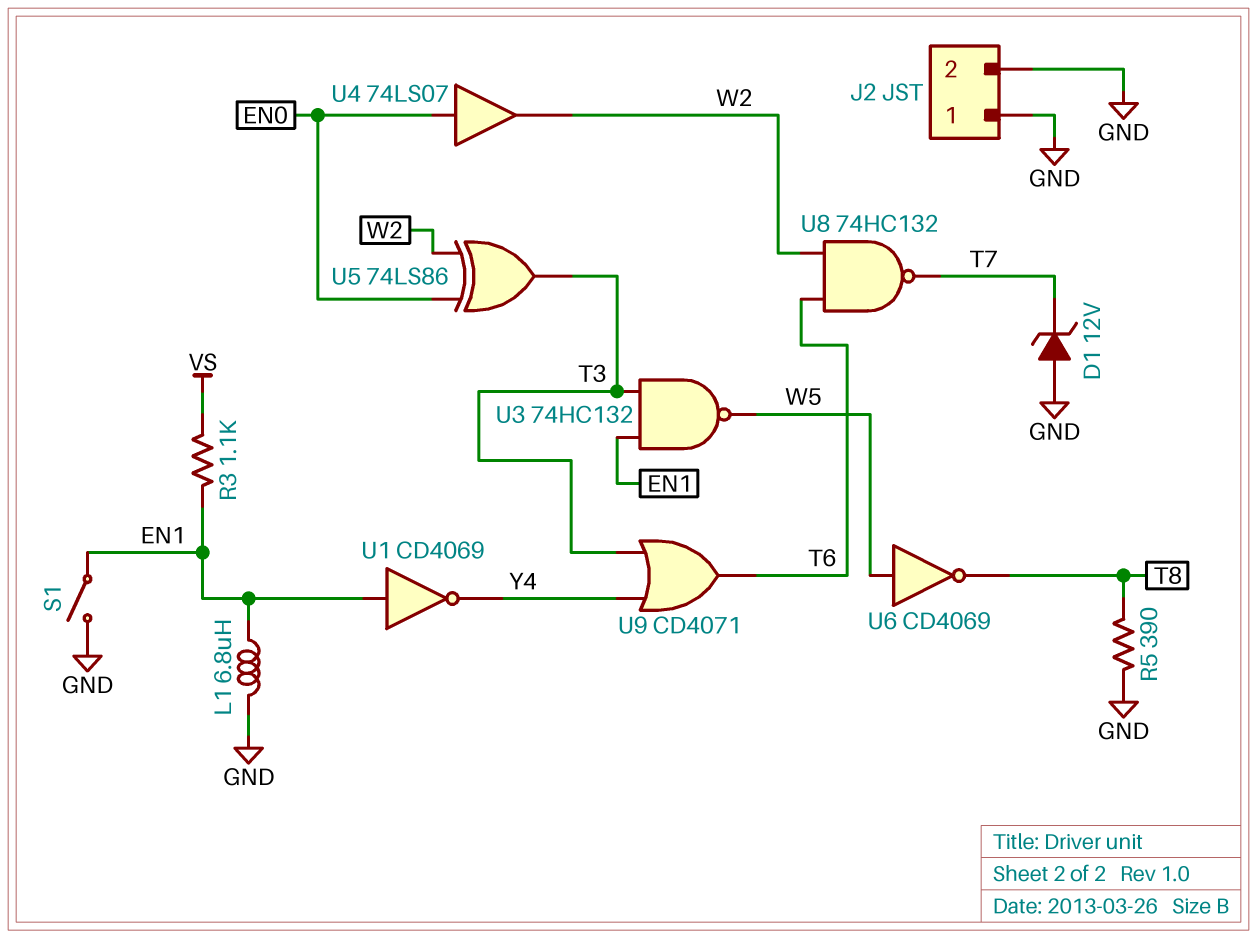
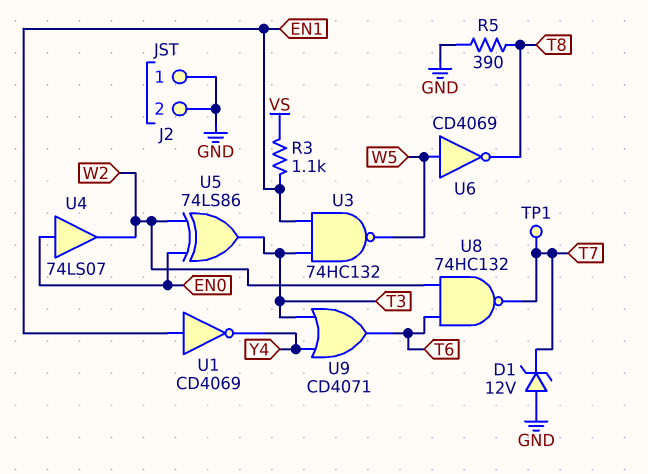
L1: 6.8uH (EN1, GND) -> none
S1: switch (EN1, GND) -> none
TP1: none -> test point (T7)

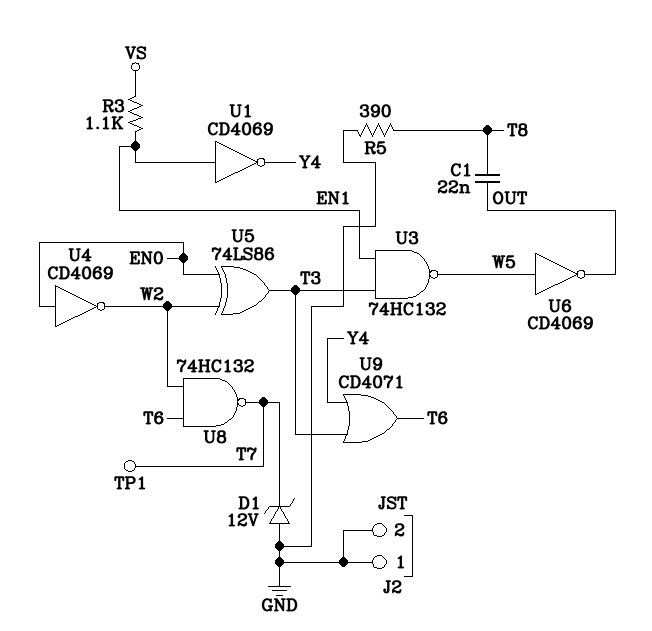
C1: none -> 22nF (OUT, T8)
U4: buffer 74LS07 (in EN0, out W2) -> NOT CD4069 (in EN0, out W2)
U6: NOT CD4069 (in W5, out T8) -> NOT CD4069 (in W5, out OUT)

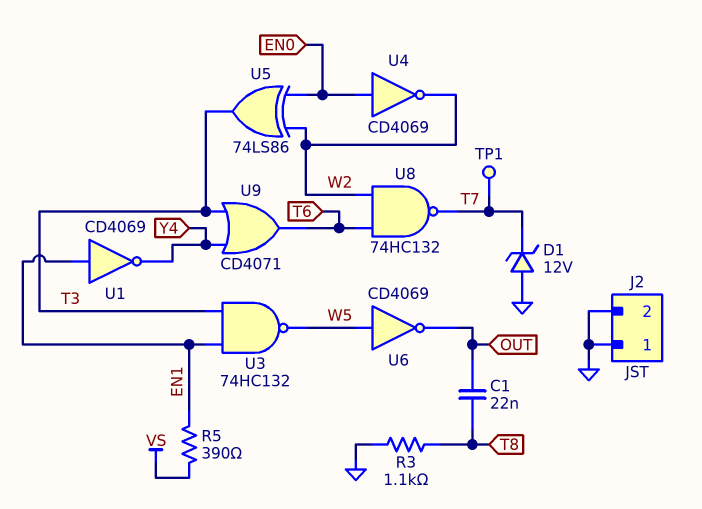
R3: 1.1k (EN1, VS) -> 1.1k (GND, T8)
R5: 390 (GND, T8) -> 390 (EN1, VS)

